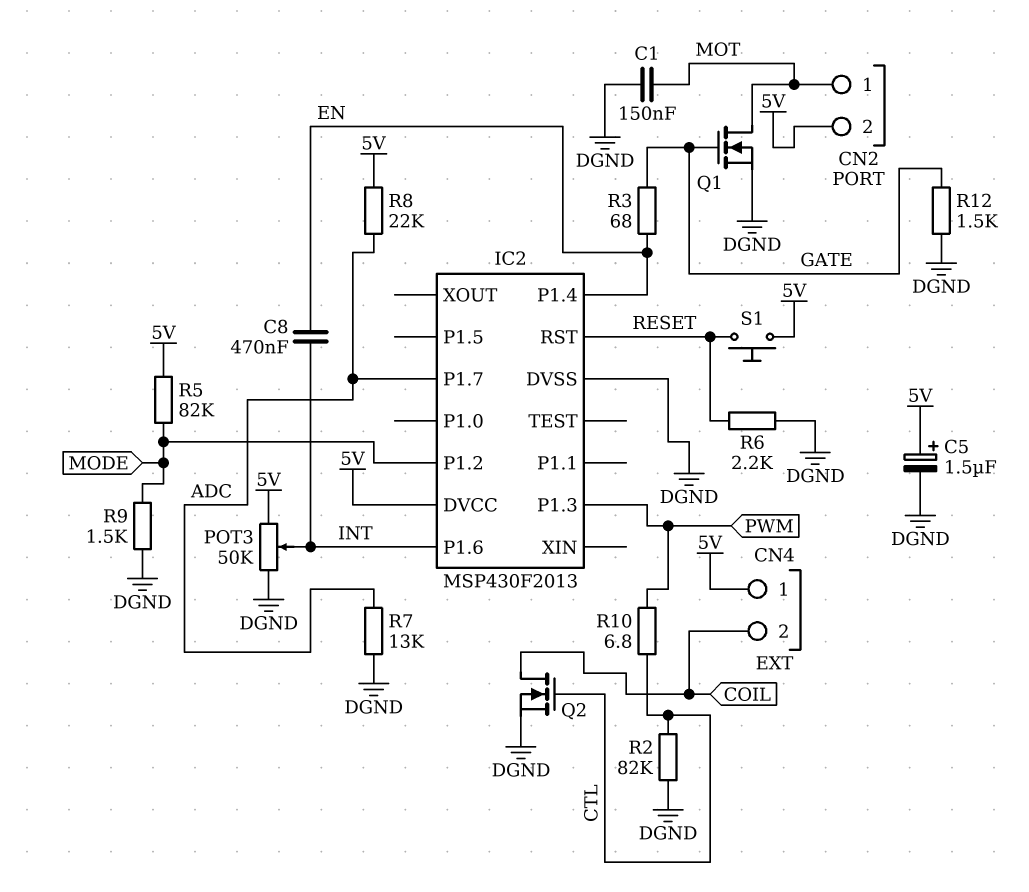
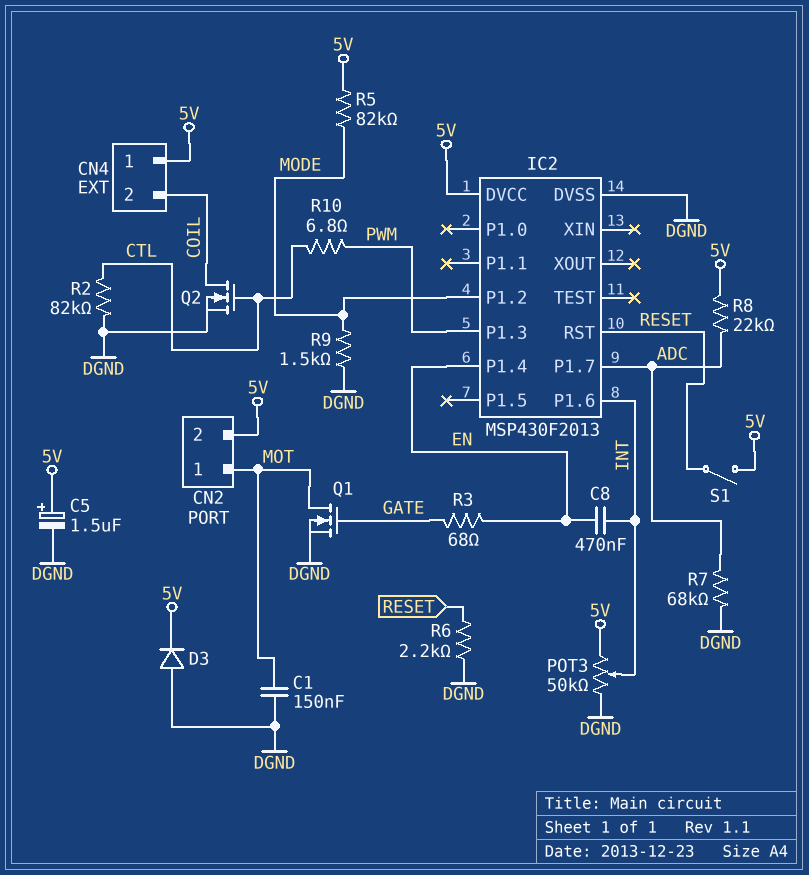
D3: none -> diode (A DGND, K 5V)
R7: 13k (ADC, DGND) -> 68k (ADC, DGND)
R12: 1.5k (DGND, GATE) -> none
S1: button (5V, RESET) -> switch (5V, RESET)

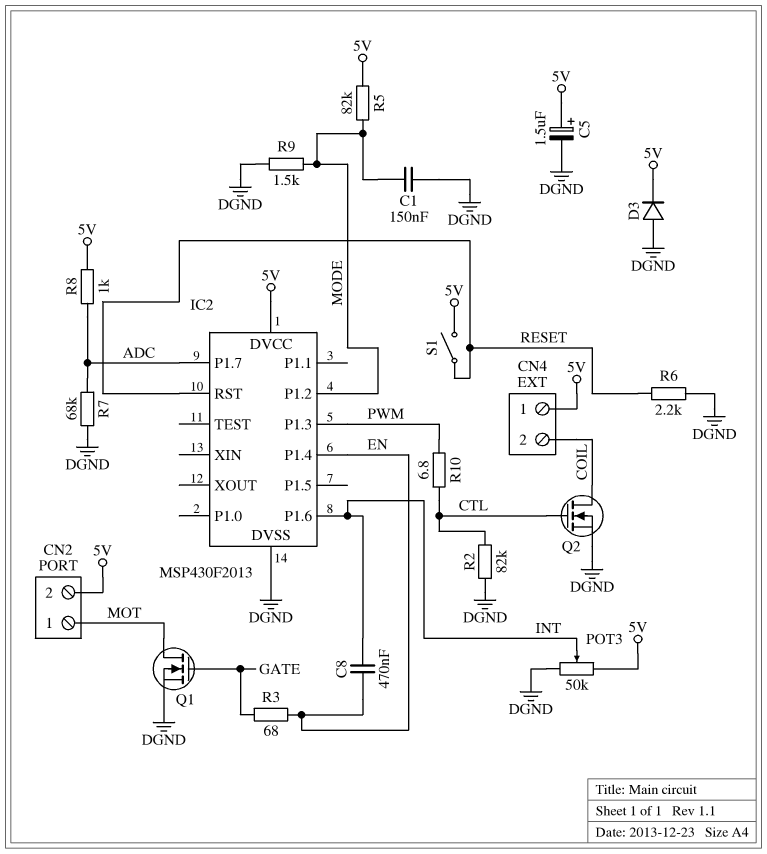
C1: 150nF (DGND, MOT) -> 150nF (DGND, MODE)
R8: 22k (5V, ADC) -> 1k (5V, ADC)

